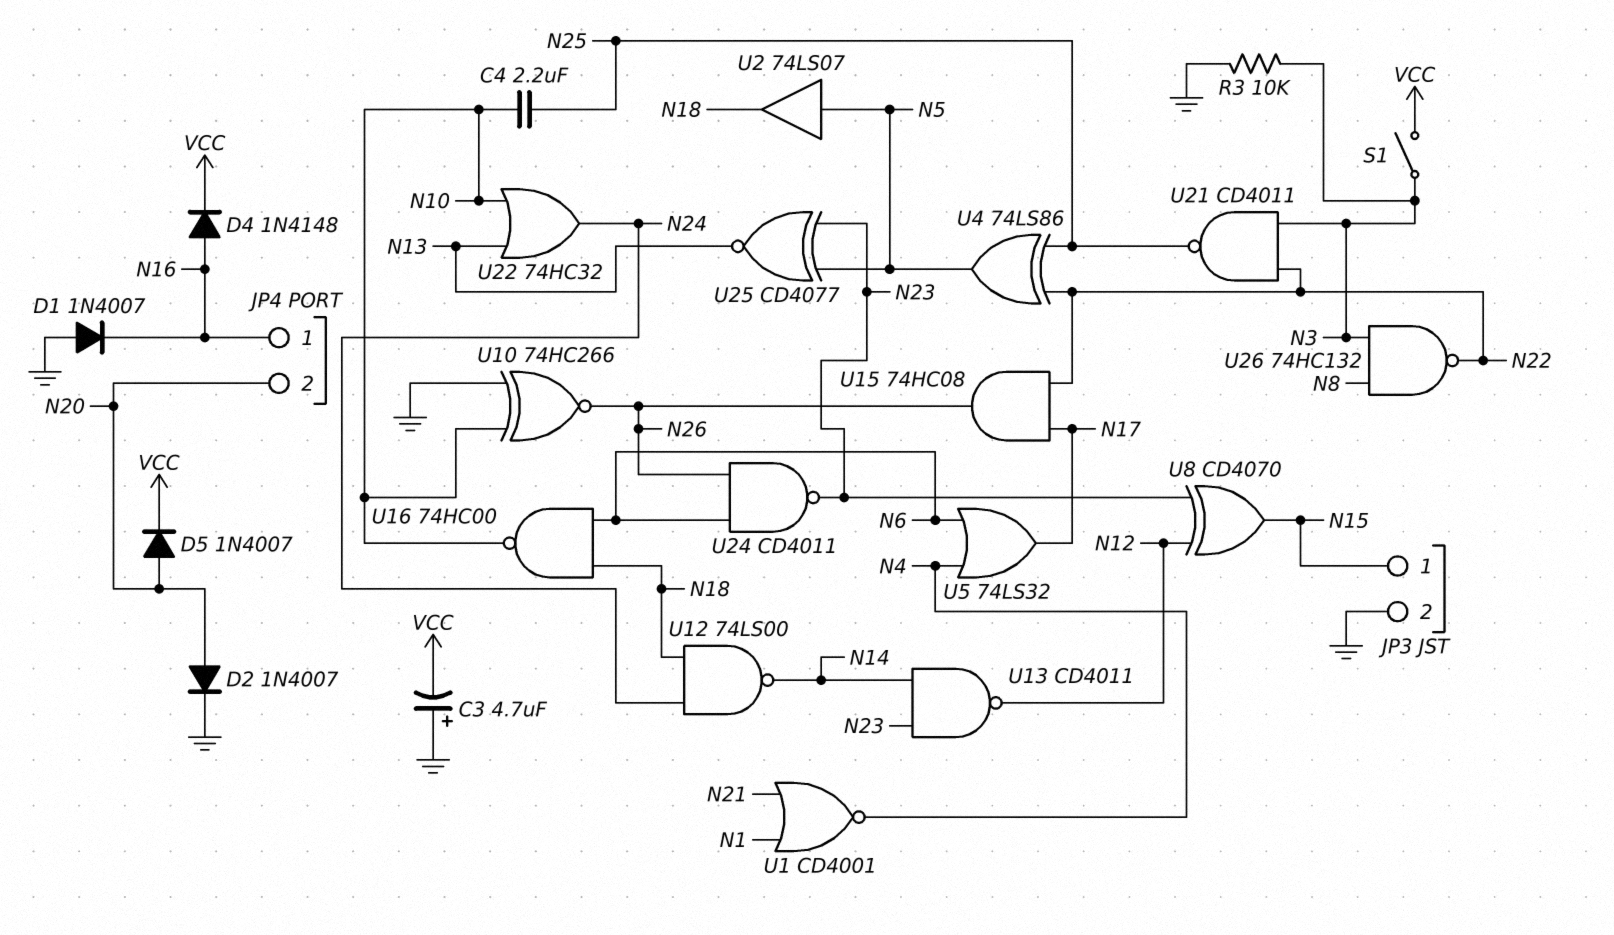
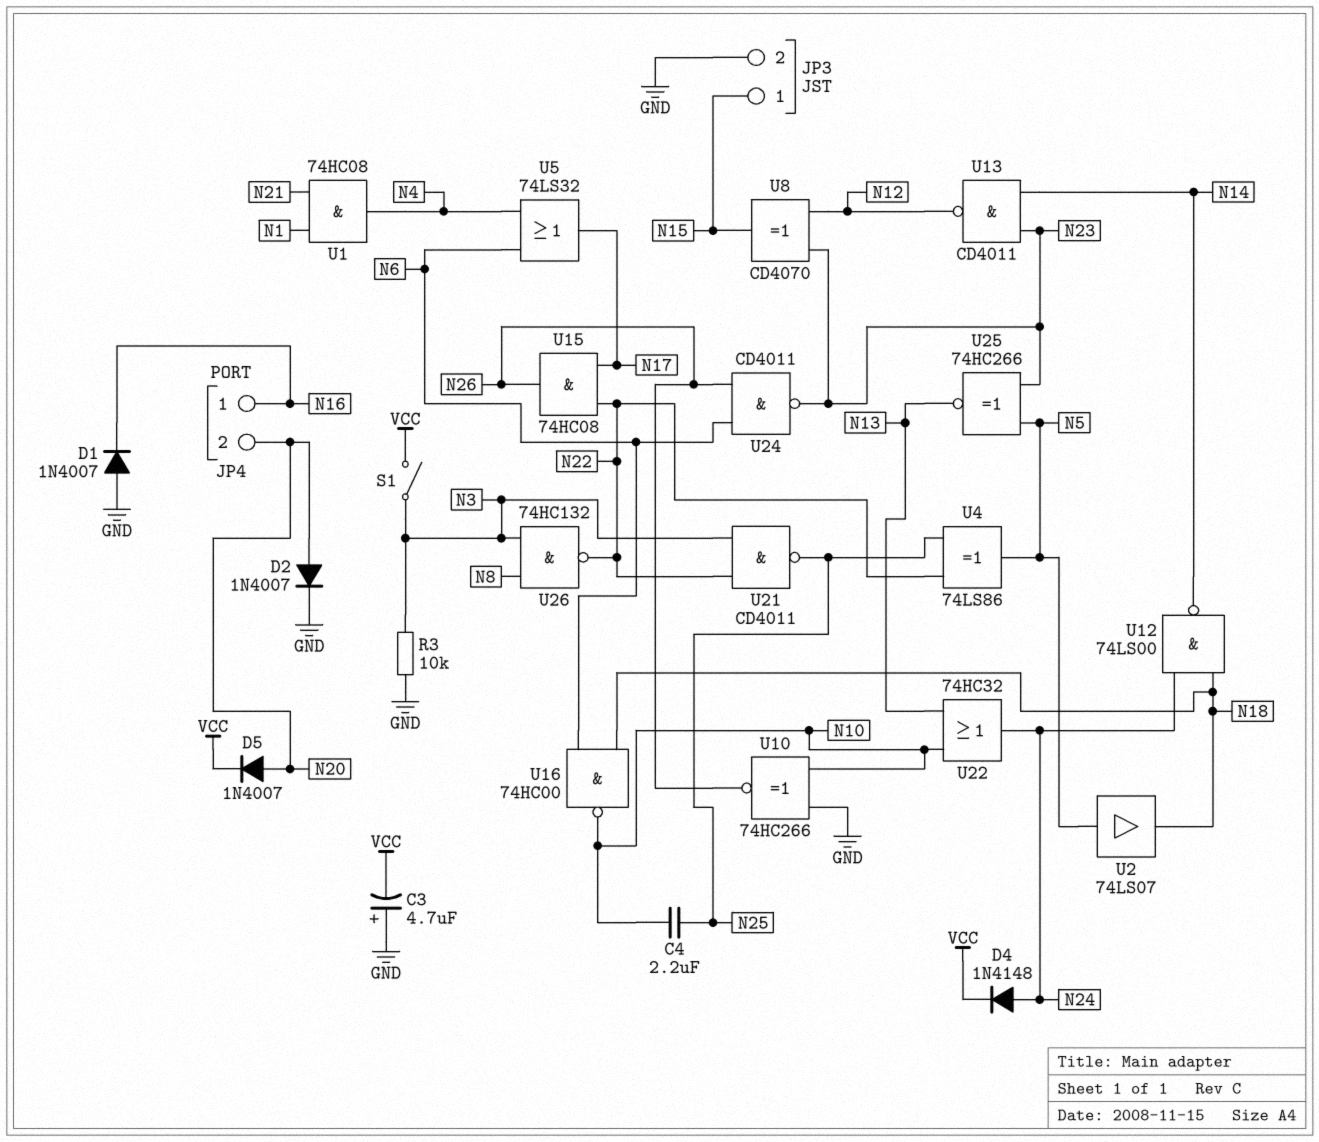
D4: diode 1N4148 (A N16, K VCC) -> diode 1N4148 (A N24, K VCC)
U1: NOR CD4001 (in N1, in N21, out N4) -> AND 74HC08 (in N1, in N21, out N4)
U25: XNOR CD4077 (in N5, in N23, out N13) -> XNOR 74HC266 (in N5, in N23, out N13)

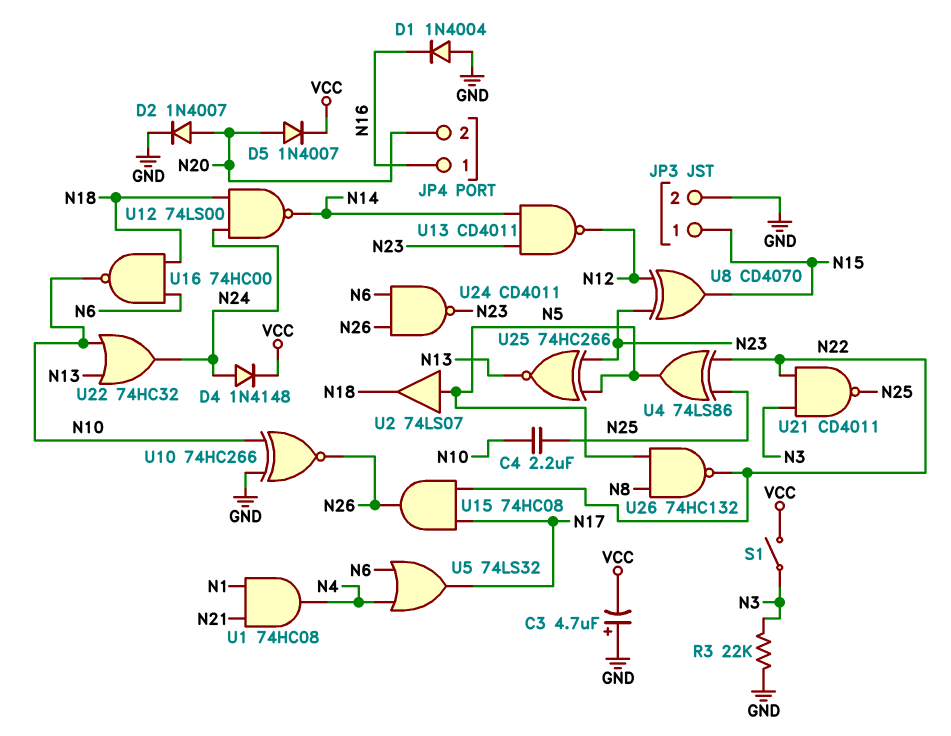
D1: diode 1N4007 (A GND, K N16) -> diode 1N4004 (A GND, K N16)
R3: 10k (GND, N3) -> 22k (GND, N3)
U26: NAND 74HC132 (in N3, in N8, out N22) -> NAND 74HC132 (in N5, in N8, out N22)

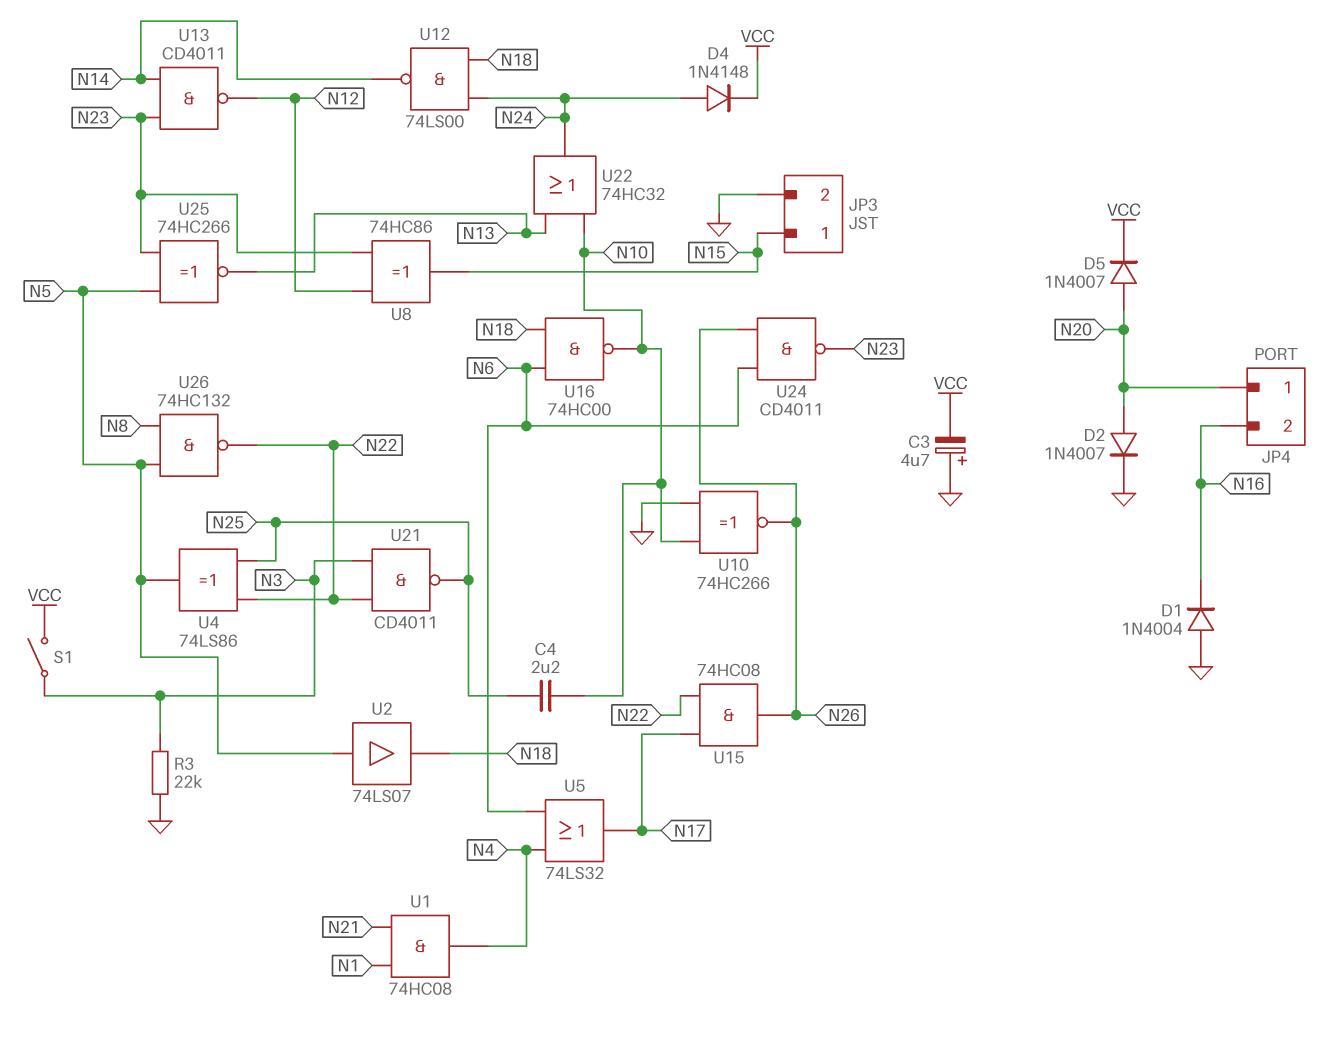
JP4 pin 1: N16 -> N20
JP4 pin 2: N20 -> N16
U8: XOR CD4070 (in N12, in N23, out N15) -> XOR 74HC86 (in N12, in N23, out N15)

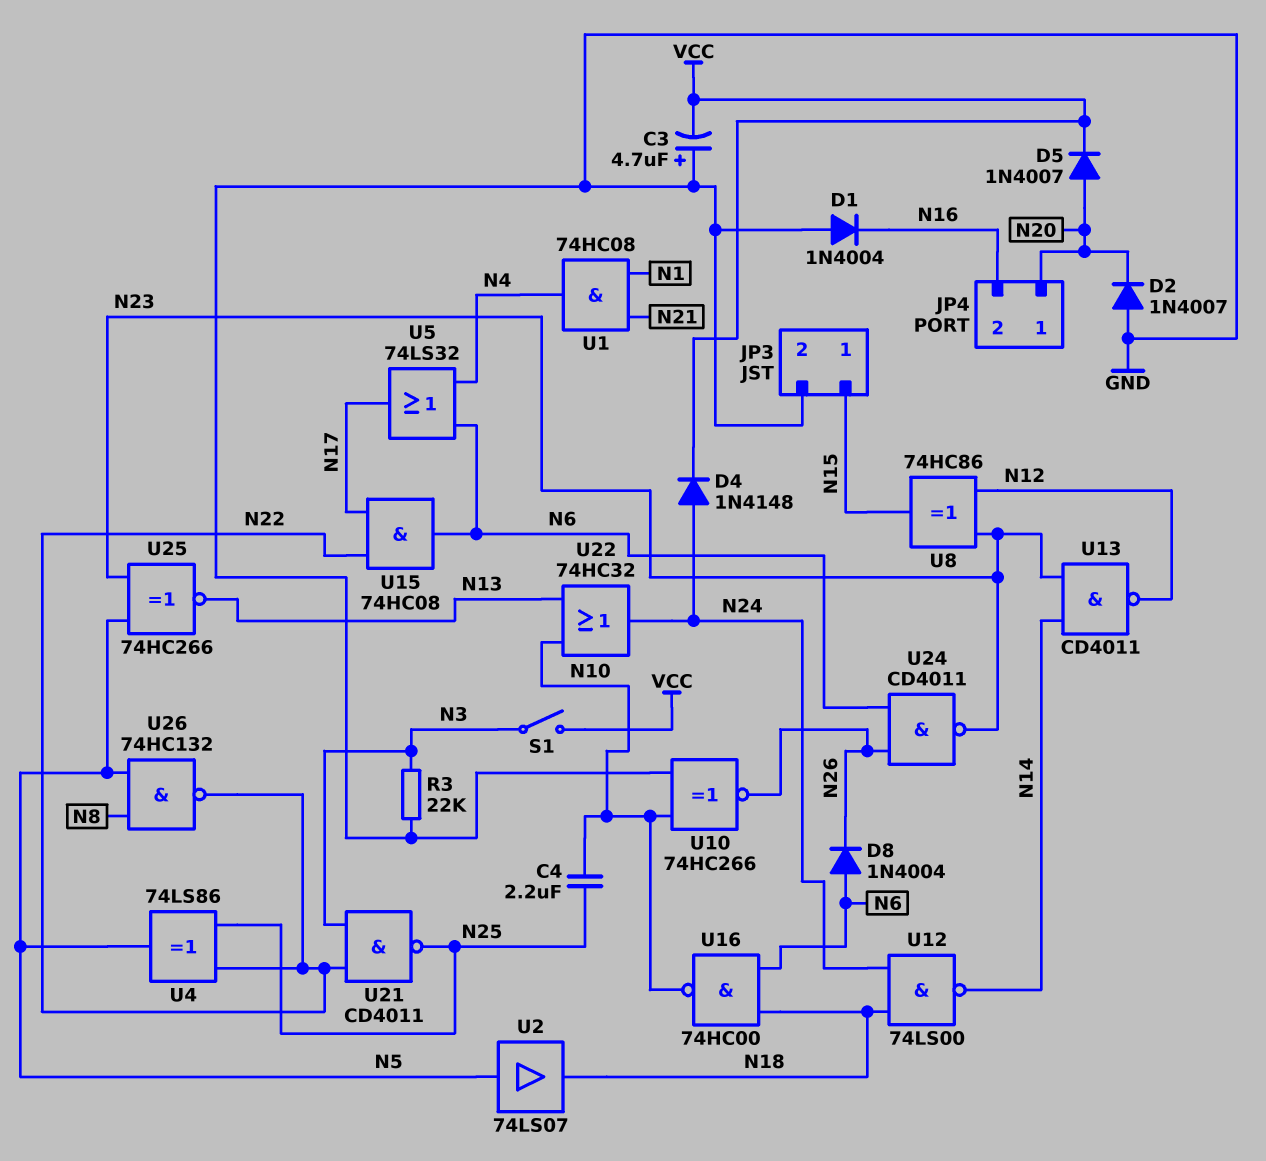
D2: diode 1N4007 (A N20, K GND) -> diode 1N4007 (A GND, K N20)
D8: none -> diode 1N4004 (A N6, K N26)
U15: AND 74HC08 (in N17, in N22, out N26) -> AND 74HC08 (in N17, in N22, out N6)

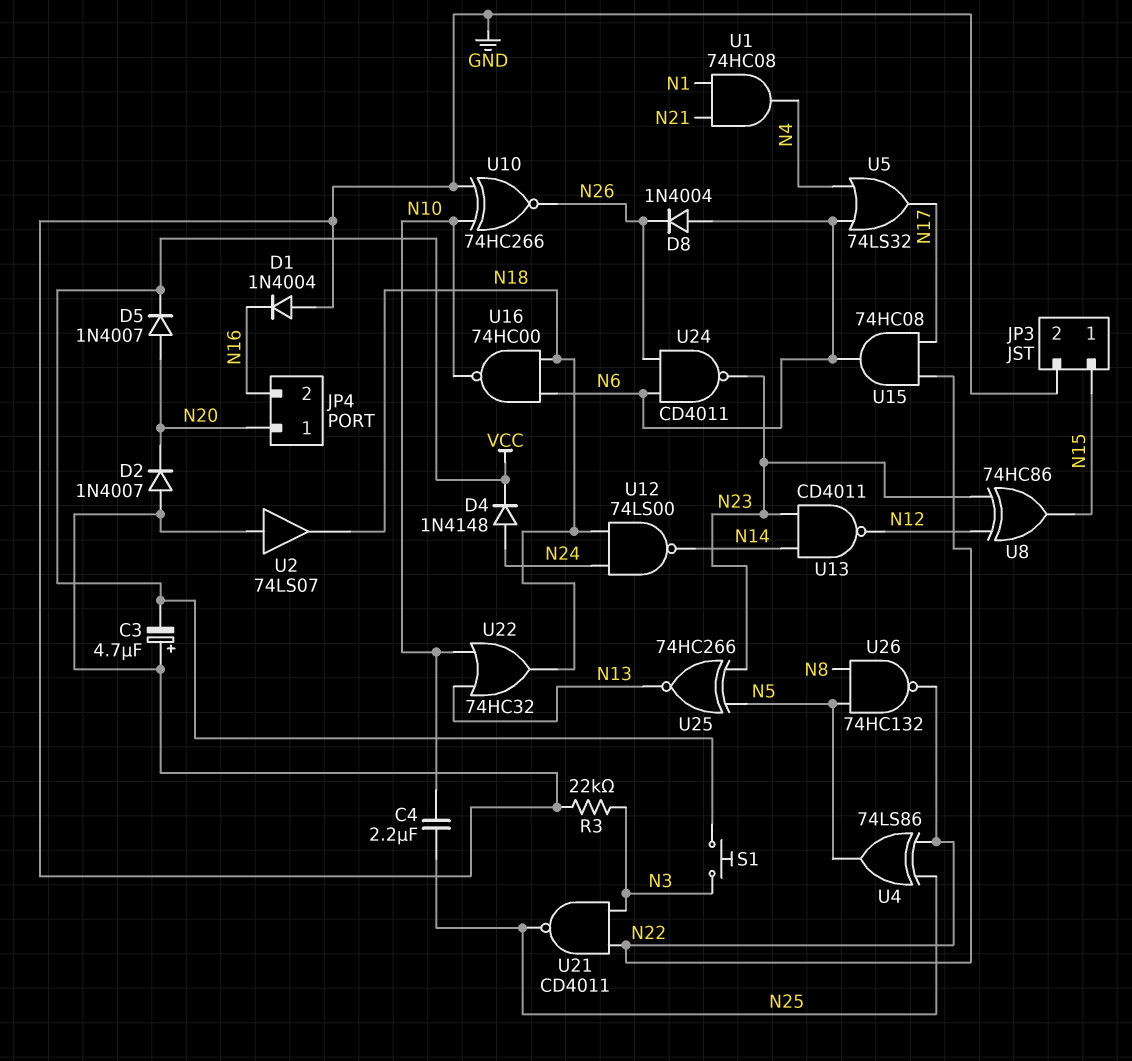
S1: switch (N3, VCC) -> button (N3, VCC)
U2: buffer 74LS07 (in N5, out N18) -> buffer 74LS07 (in GND, out N18)
U22: OR 74HC32 (in N10, in N13, out N24) -> OR 74HC32 (in N10, in N13, out N18)

